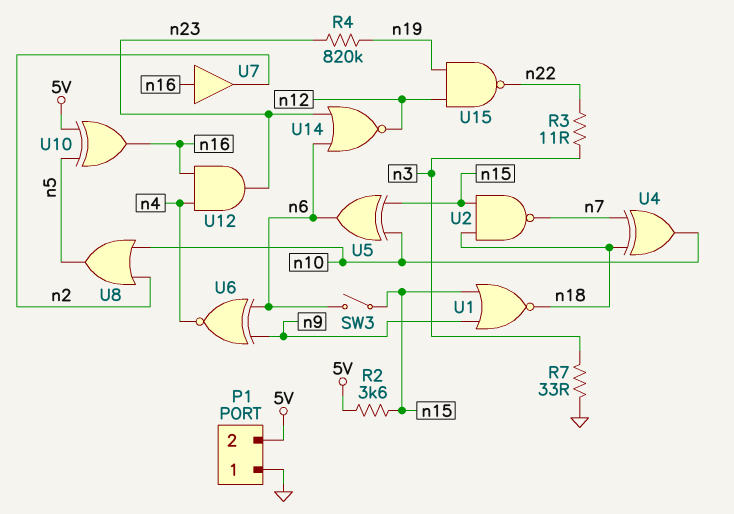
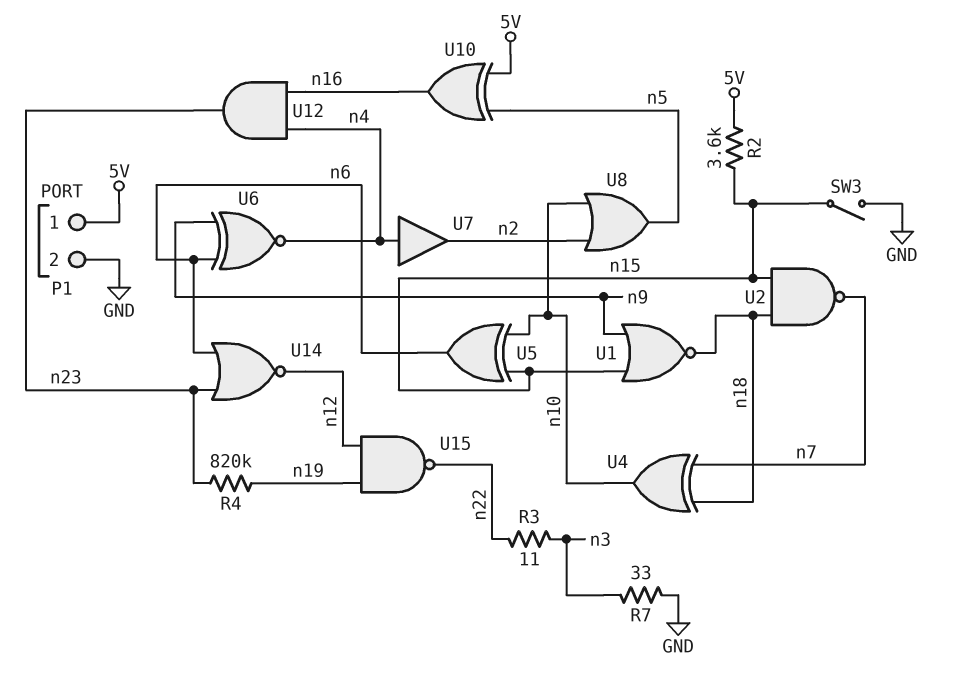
P1 pin 1: GND -> 5V
P1 pin 2: 5V -> GND
SW3: switch (n6, n15) -> switch (GND, n15)
U7: buffer (in n16, out n2) -> buffer (in n4, out n2)

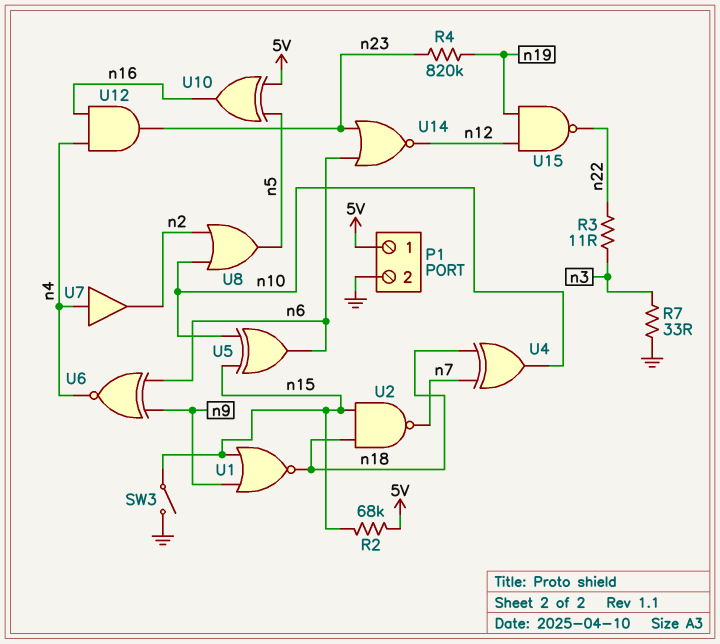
R2: 3.6k (5V, n15) -> 68k (5V, n15)

